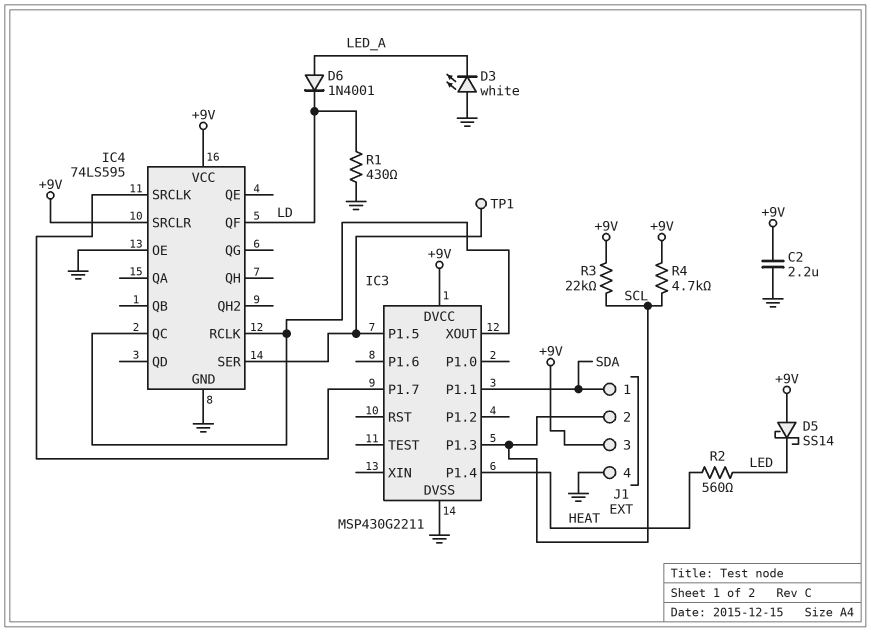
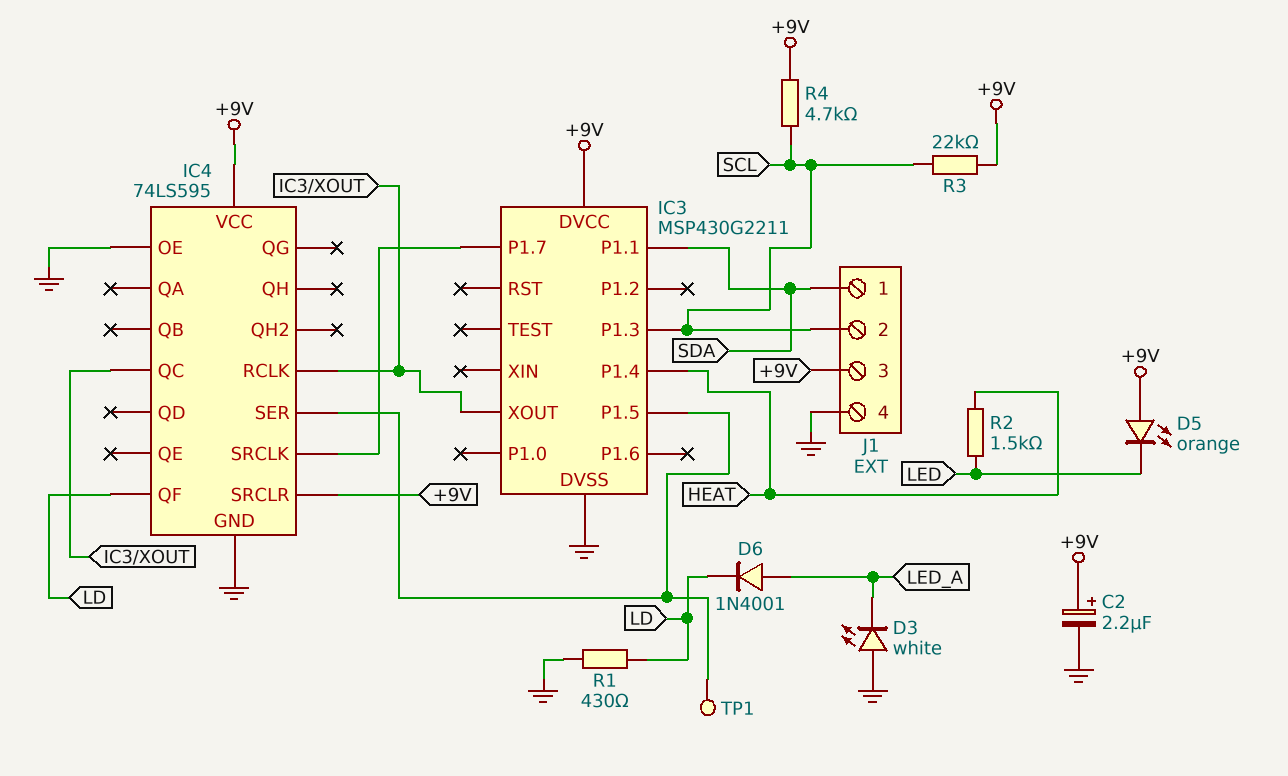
C2: 2.2uF (+9V, GND) -> 2.2uF (plus +9V, minus GND)
D5: schottky SS14 (A +9V, K LED) -> LED orange (A +9V, K LED)
R2: 560 (HEAT, LED) -> 1.5k (HEAT, LED)

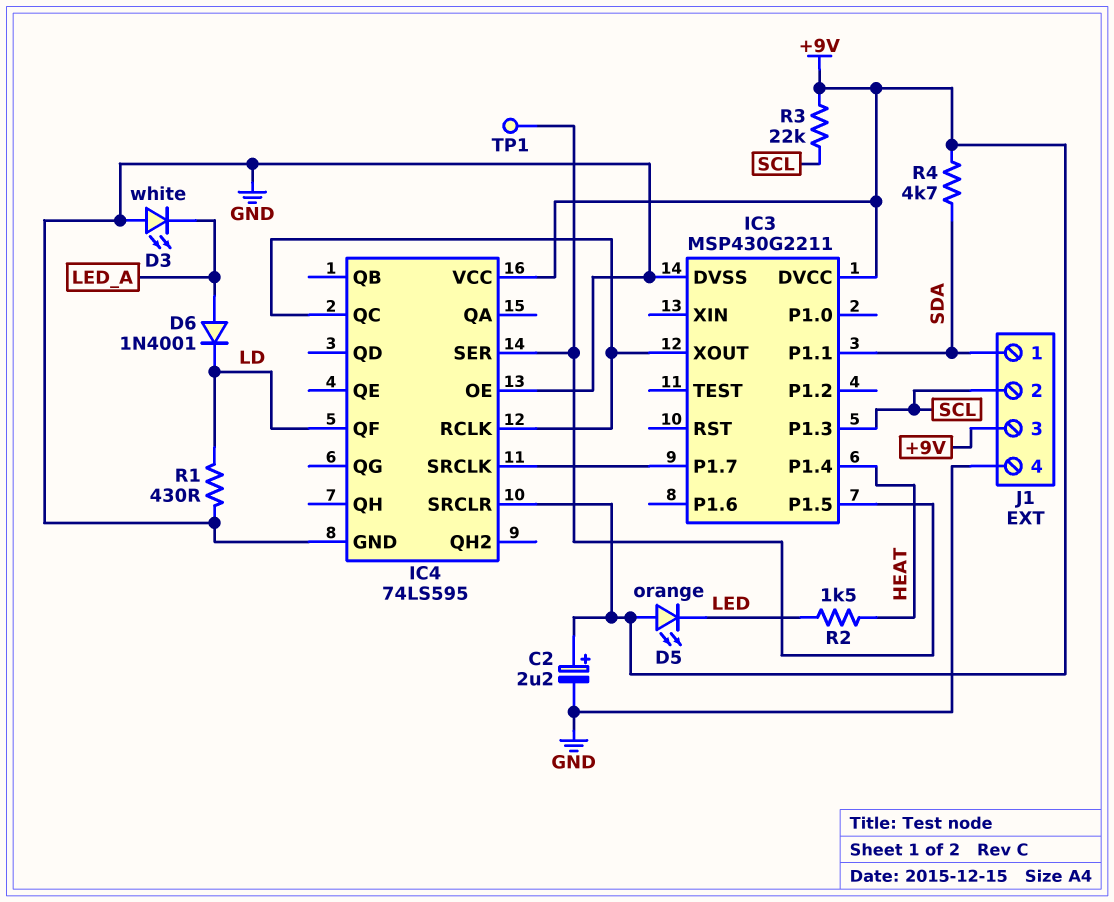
R4: 4.7k (+9V, SCL) -> 4.7k (+9V, SDA)

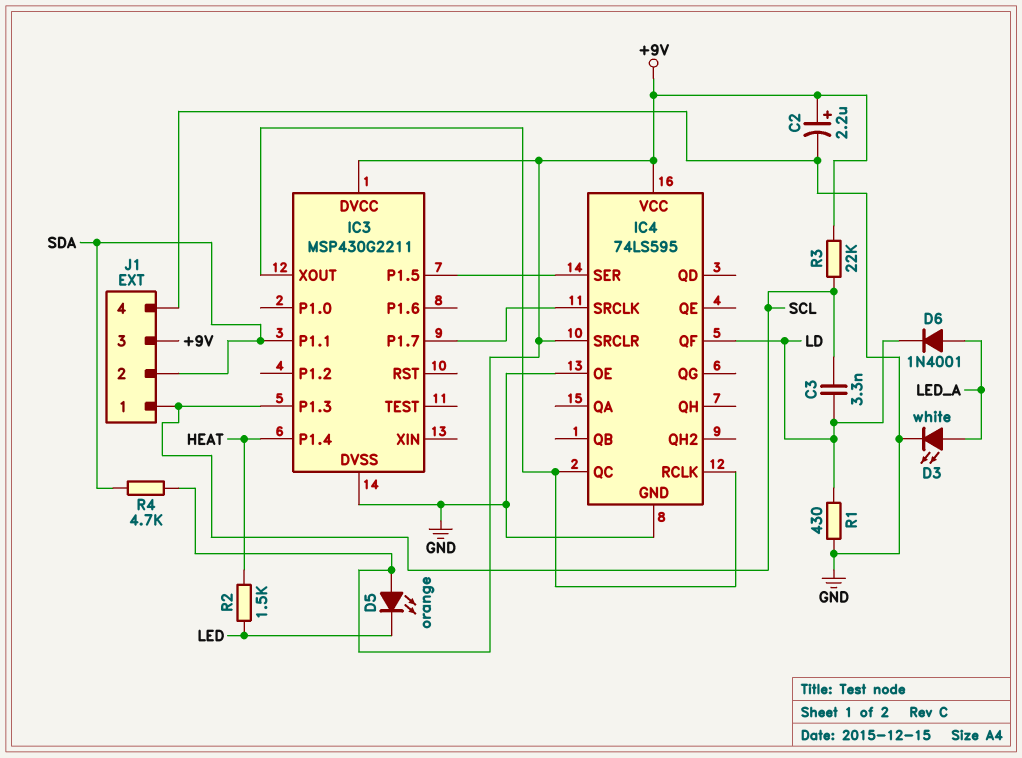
C3: none -> 3.3nF (LD, SCL)
D3: LED white (A GND, K LED_A) -> LED white (A LED_A, K GND)
J1 pin 1: SDA -> SCL
J1 pin 2: SCL -> SDA
TP1: test point (IC3/P1.5) -> none

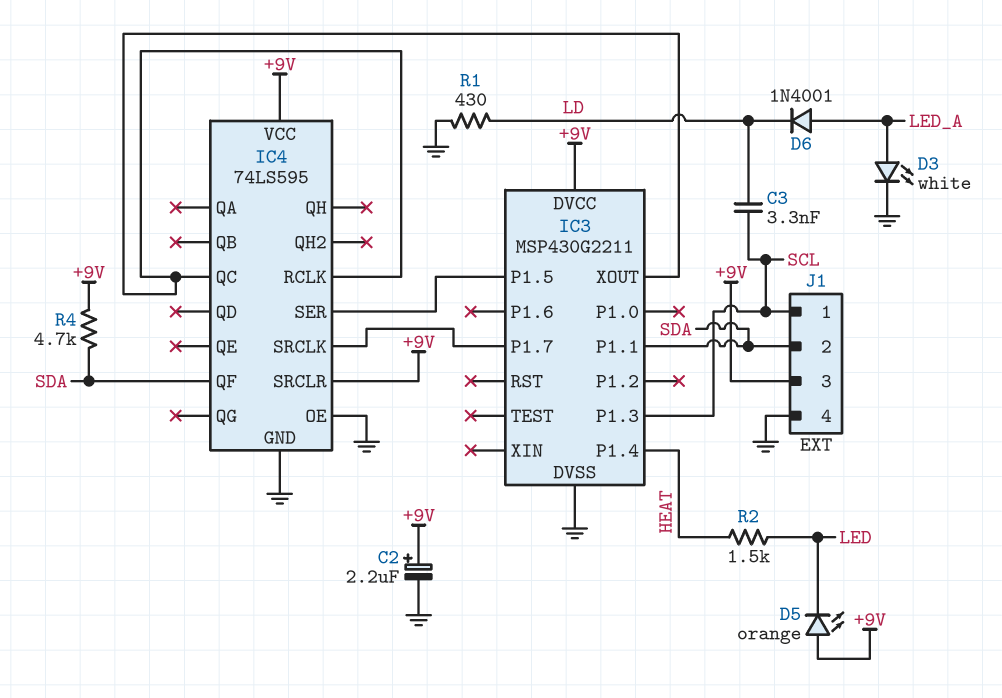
IC4 pin QF: LD -> SDA
R3: 22k (+9V, SCL) -> none

